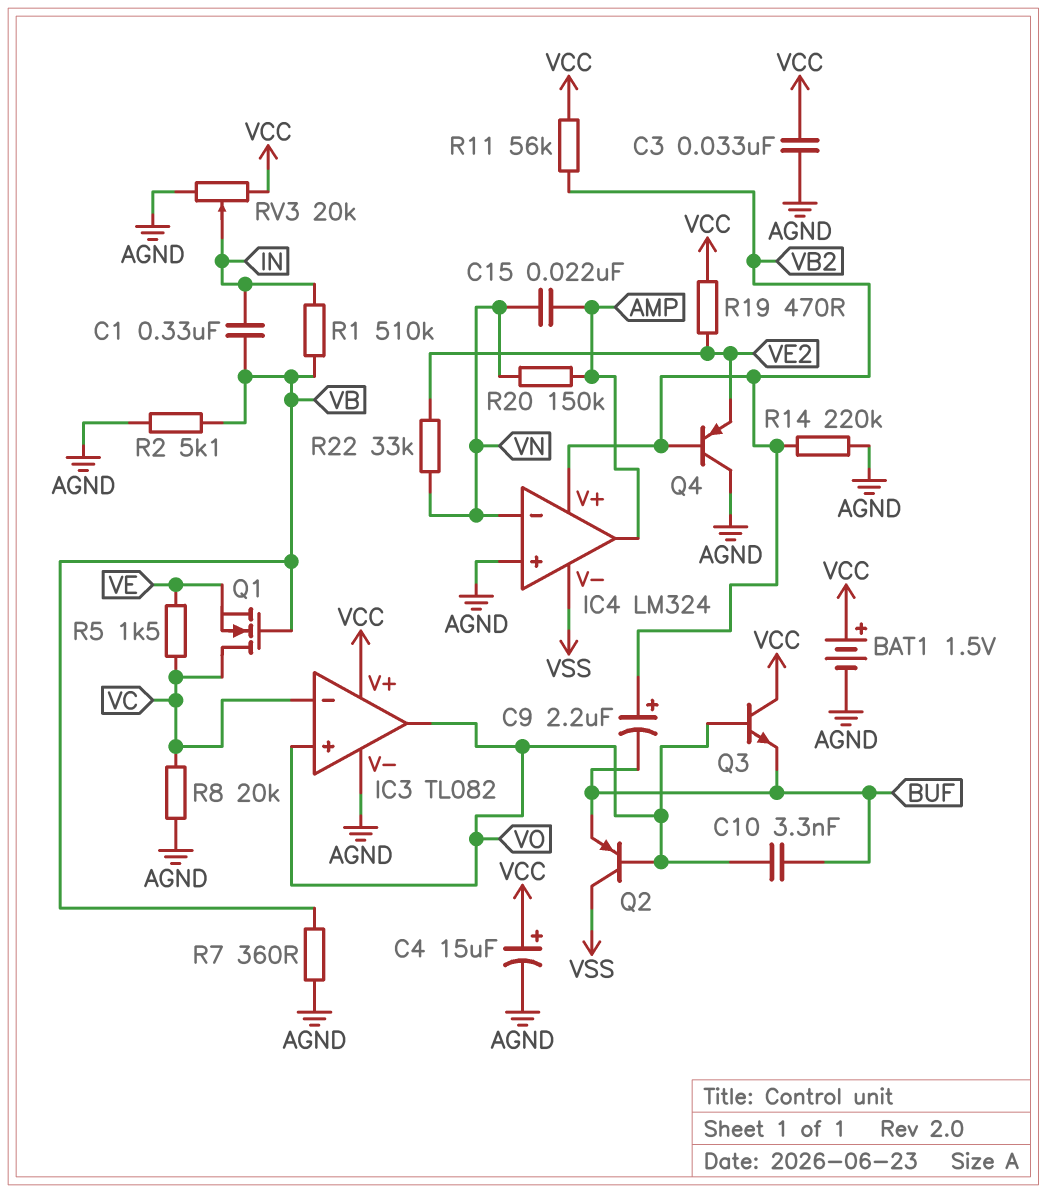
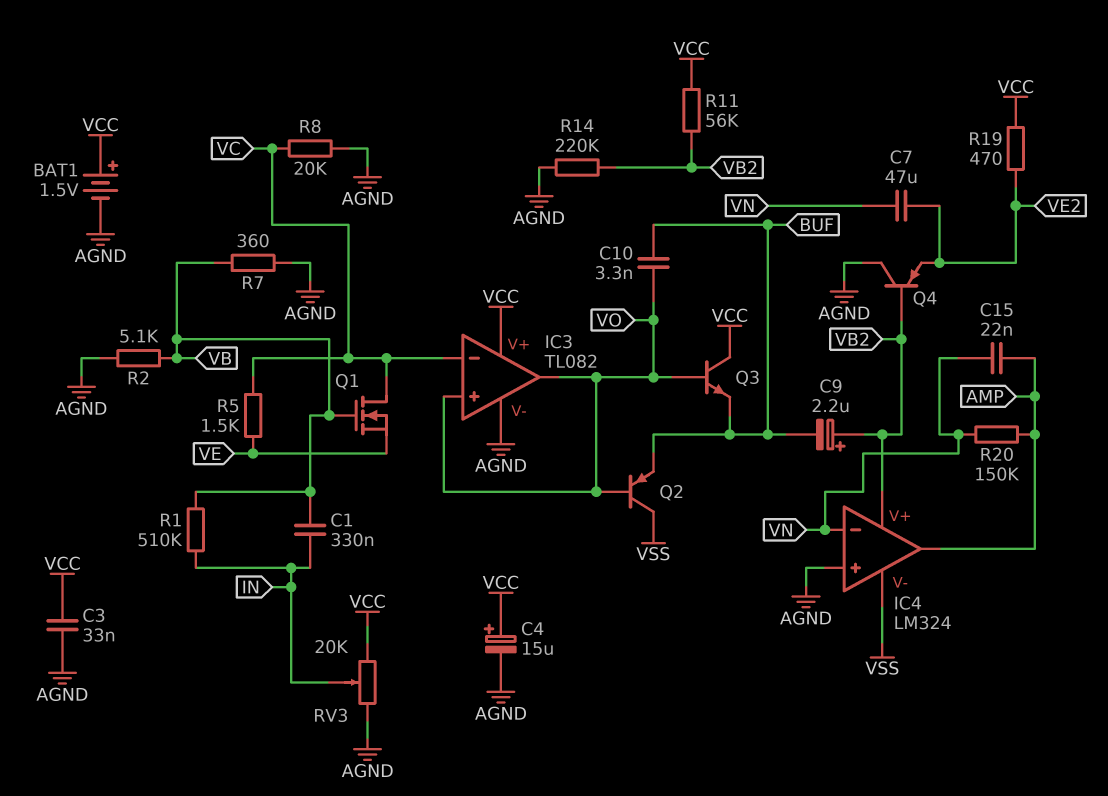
C7: none -> 47uF (VE2, VN)
R22: 33k (VE2, VN) -> none

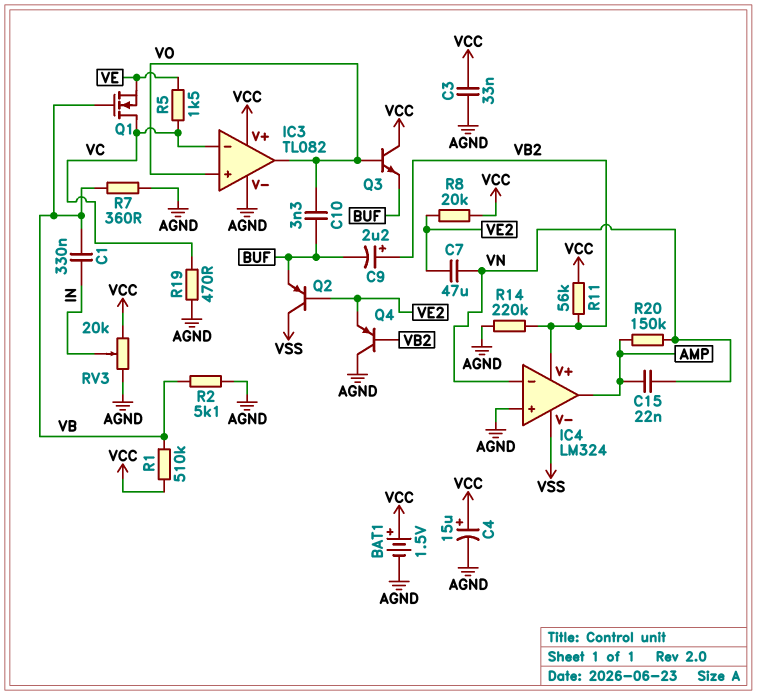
Q2: PNP (B VO, C VSS, E BUF) -> PNP (B VE2, C VSS, E BUF)
R1: 510k (IN, VB) -> 510k (VB, VCC)
R8: 20k (AGND, VC) -> 20k (VCC, VE2)
R19: 470 (VCC, VE2) -> 470 (AGND, VC)

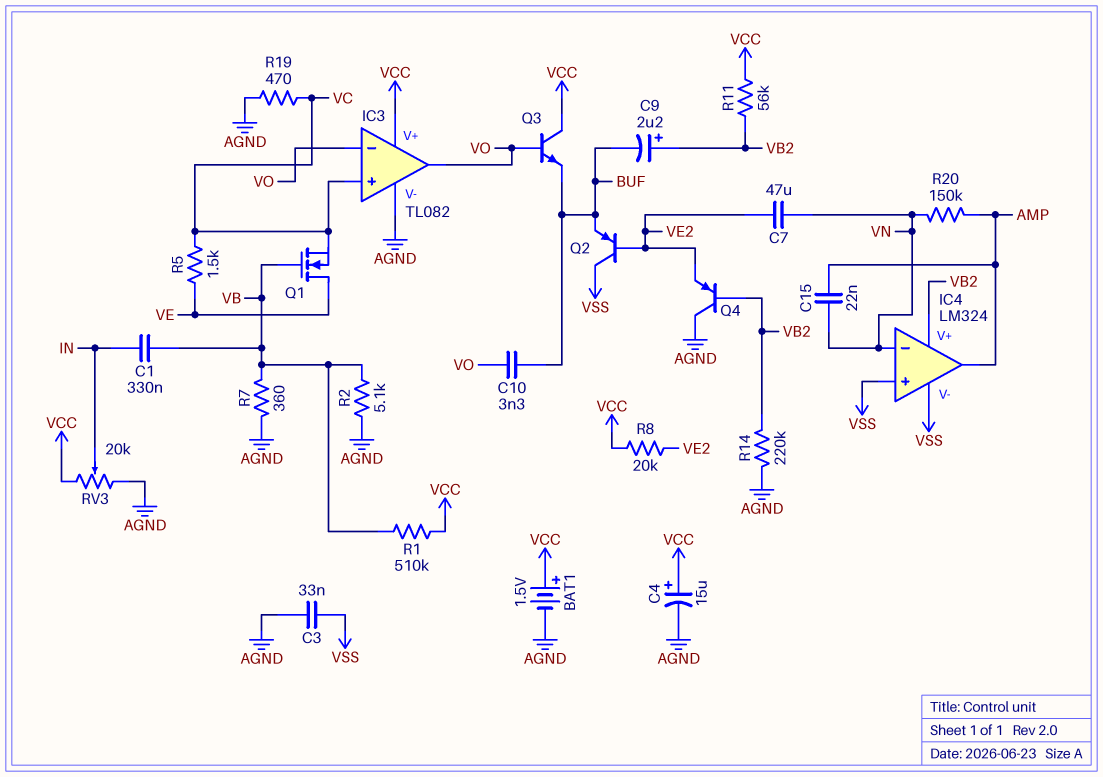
C3: 33nF (AGND, VCC) -> 33nF (AGND, VSS)
IC3 pin in+: VO -> VC
IC3 pin in-: VC -> VO
IC4 pin in+: AGND -> VSS
Q1: NMOS (G VB, D VC, S VE) -> NMOS (G VB, D VE, S VC)

